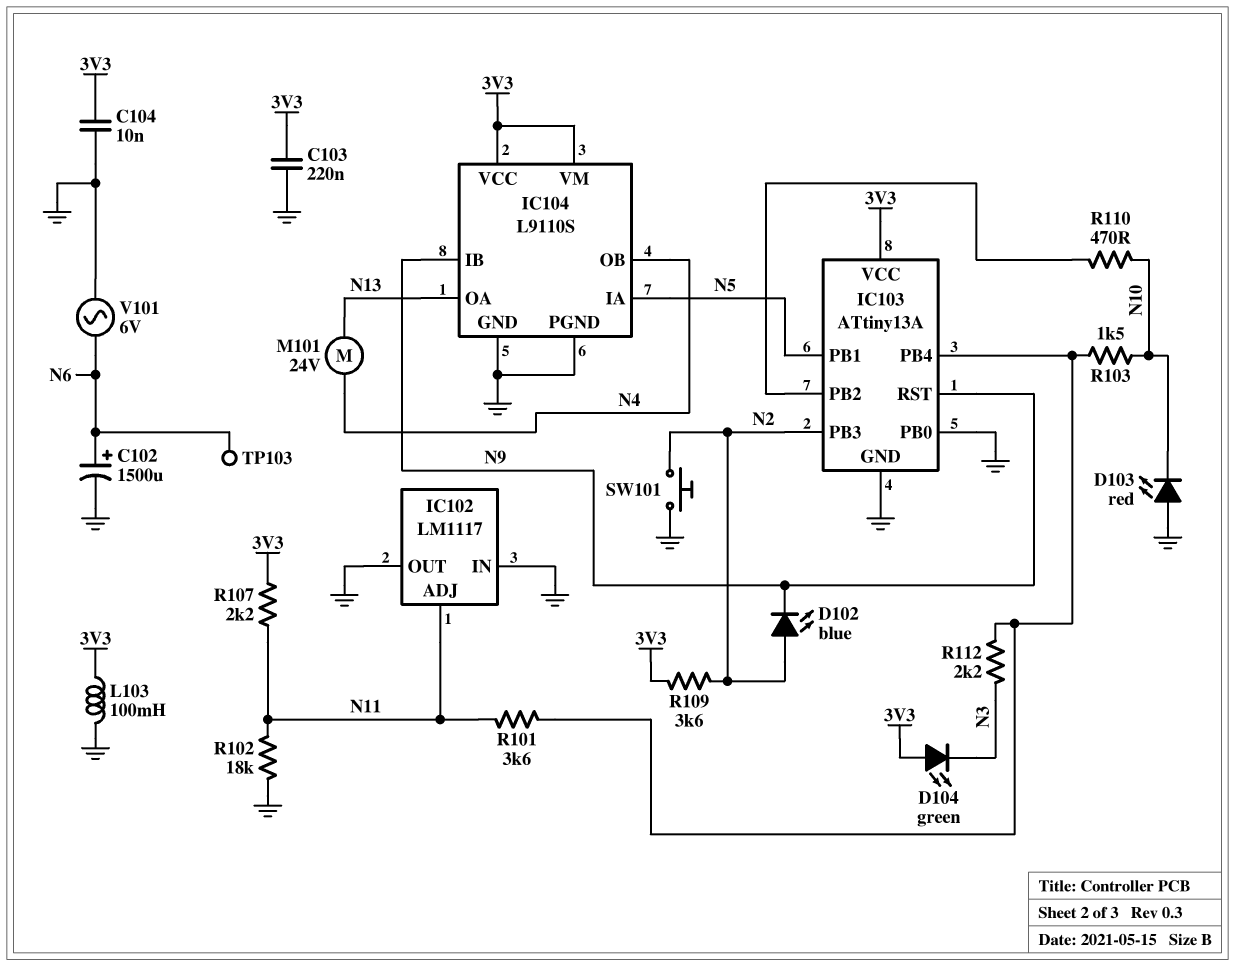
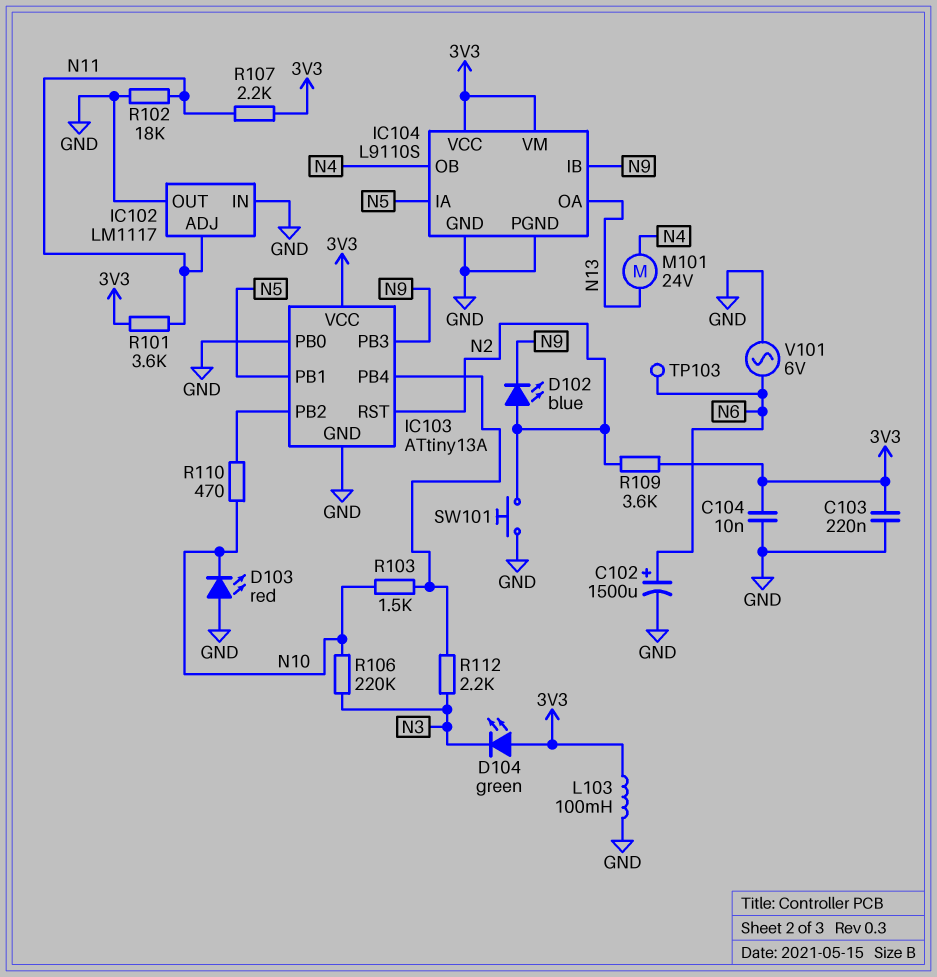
IC103 pin PB3: N2 -> N9
IC103 pin RST: N9 -> N2
R101: 3.6k (IC103/PB4, N11) -> 3.6k (3V3, N11)
R106: none -> 220k (N3, N10)

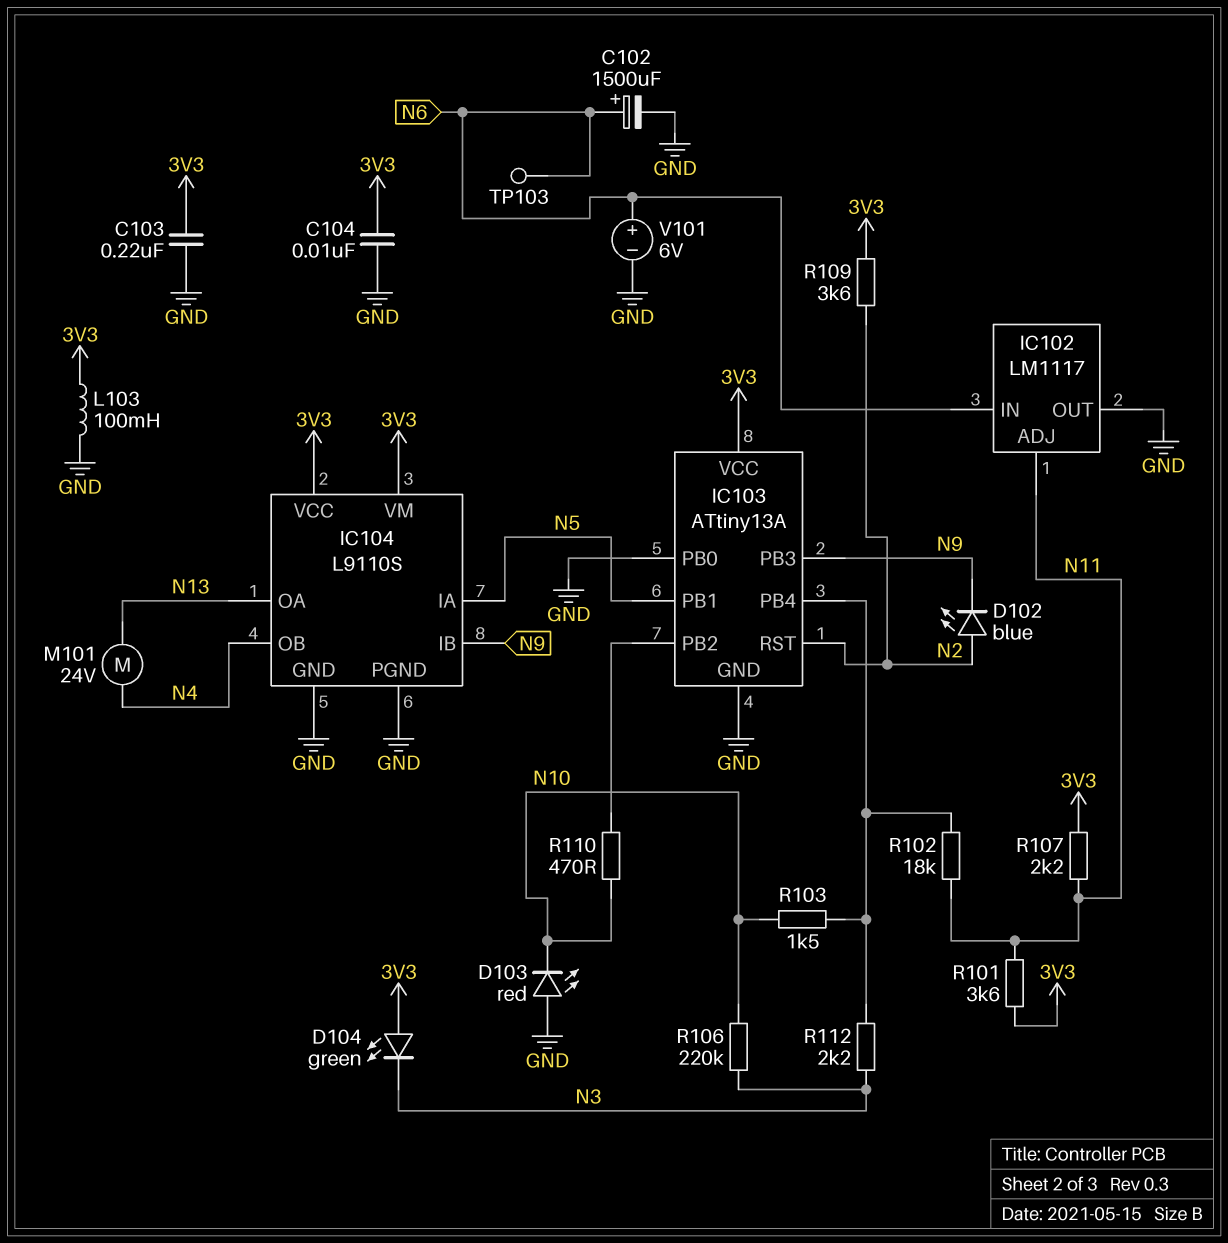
IC102 pin IN: GND -> N6
R102: 18k (GND, N11) -> 18k (IC103/PB4, N11)
SW101: button (GND, N2) -> none
V101: AC 6V (GND, N6) -> 6V (plus N6, minus GND)

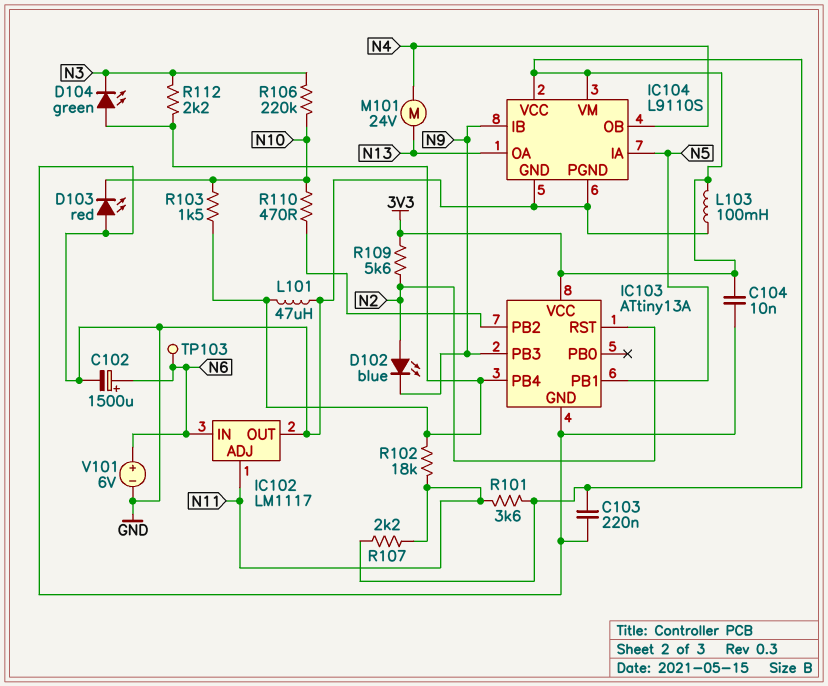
D104: LED green (A 3V3, K N3) -> LED green (A IC103/PB4, K N3)
IC103 pin PB0: GND -> none
L101: none -> 47uH (GND, IC103/PB4)
R109: 3.6k (3V3, N2) -> 5.6k (3V3, N2)

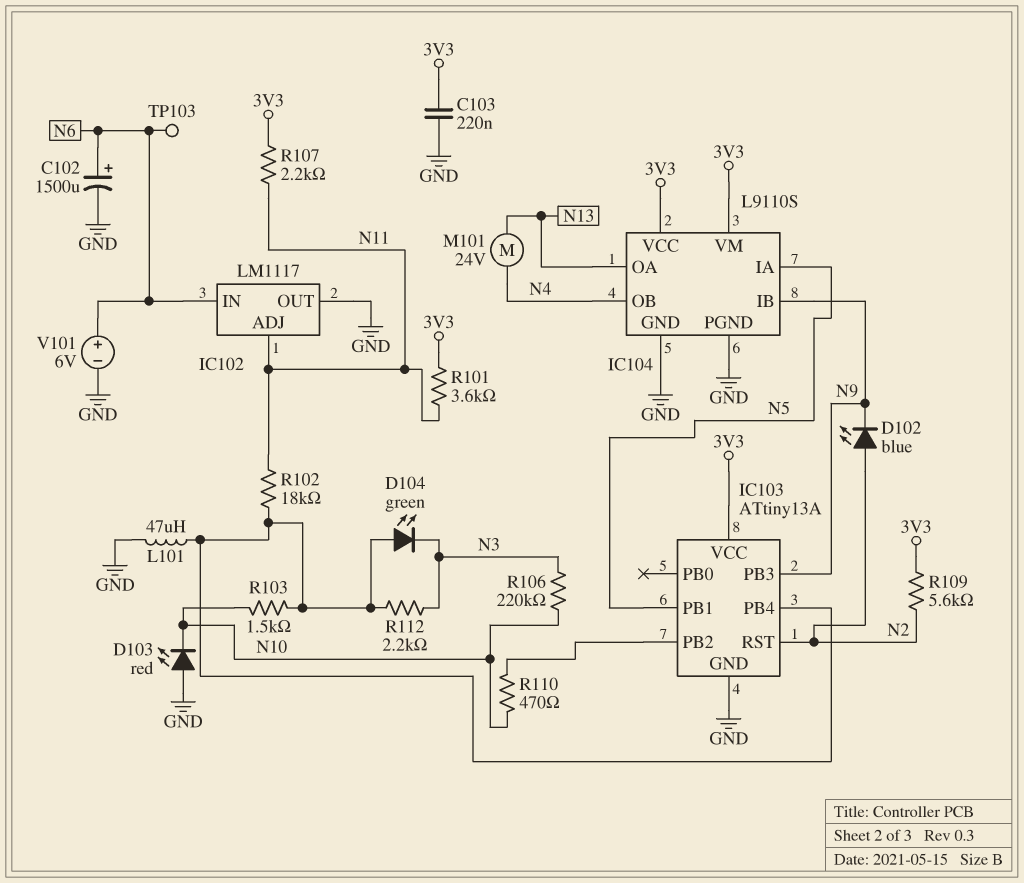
C104: 10nF (3V3, GND) -> none
L103: 100mH (3V3, GND) -> none

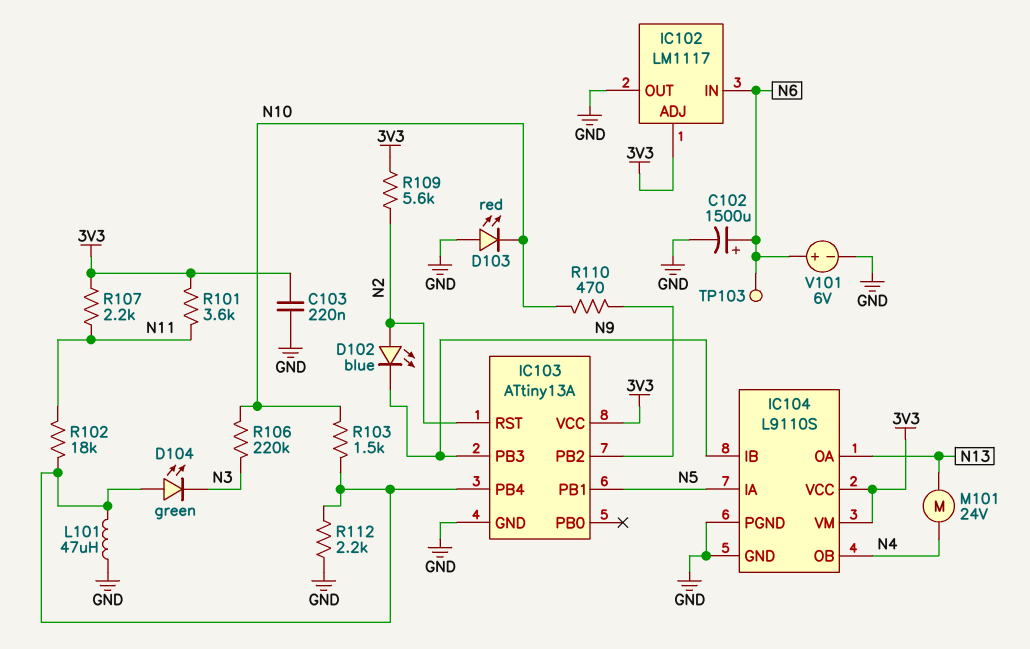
IC102 pin ADJ: N11 -> 3V3
R112: 2.2k (IC103/PB4, N3) -> 2.2k (GND, IC103/PB4)

